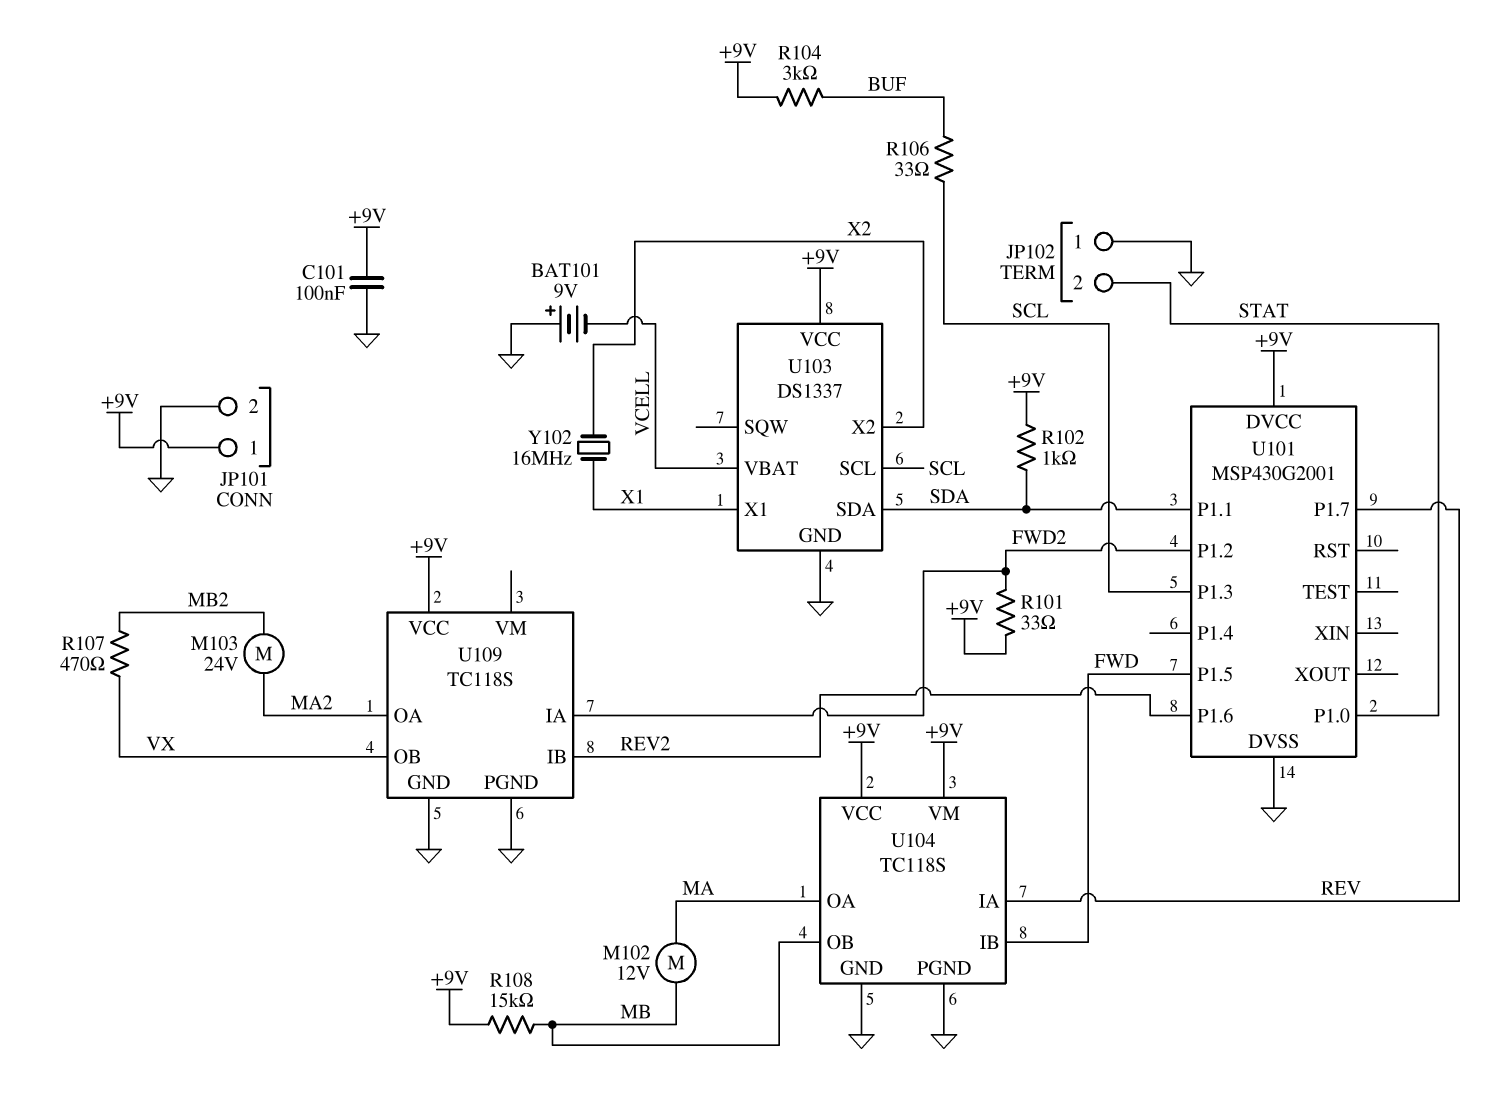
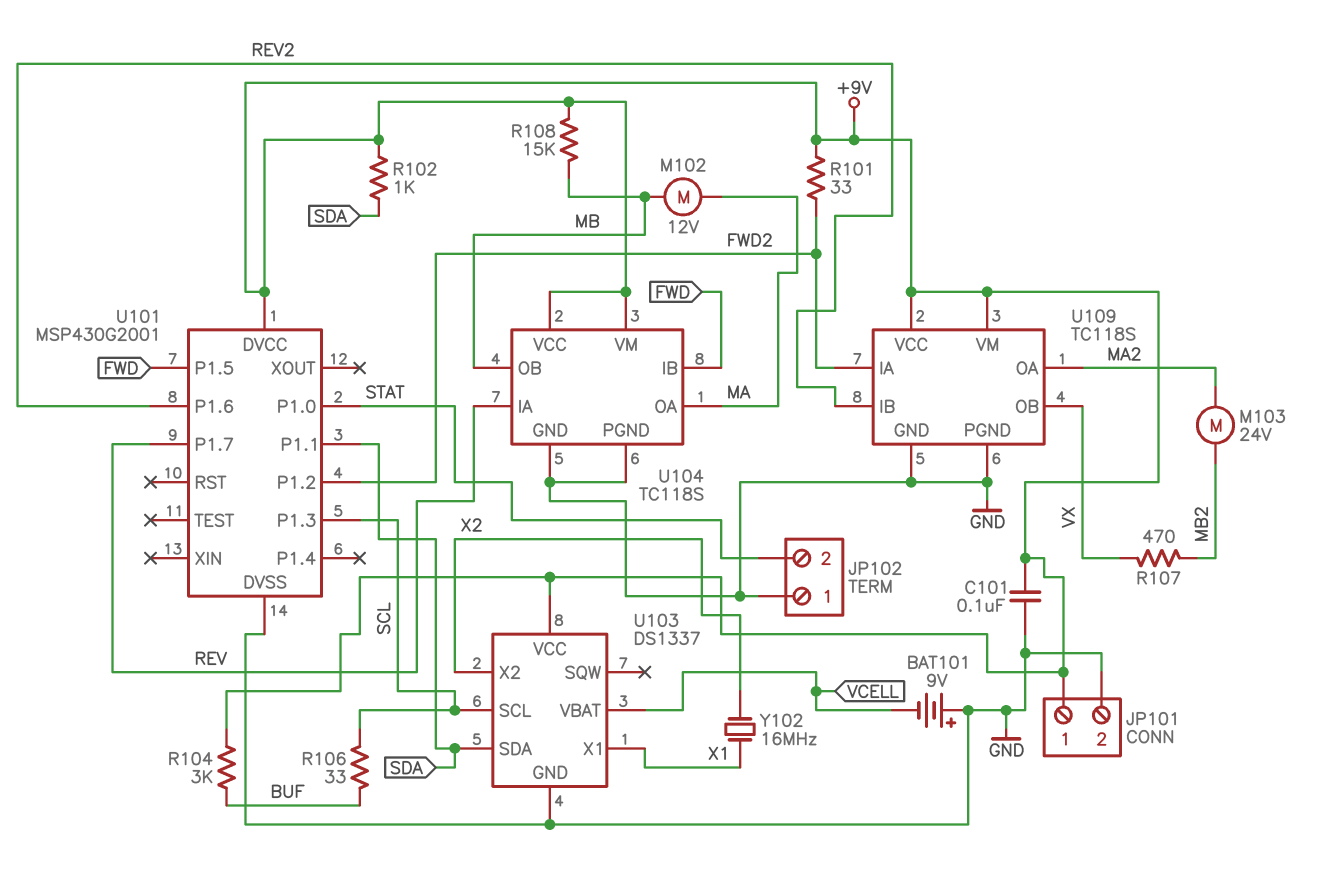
U109 pin VM: none -> +9V

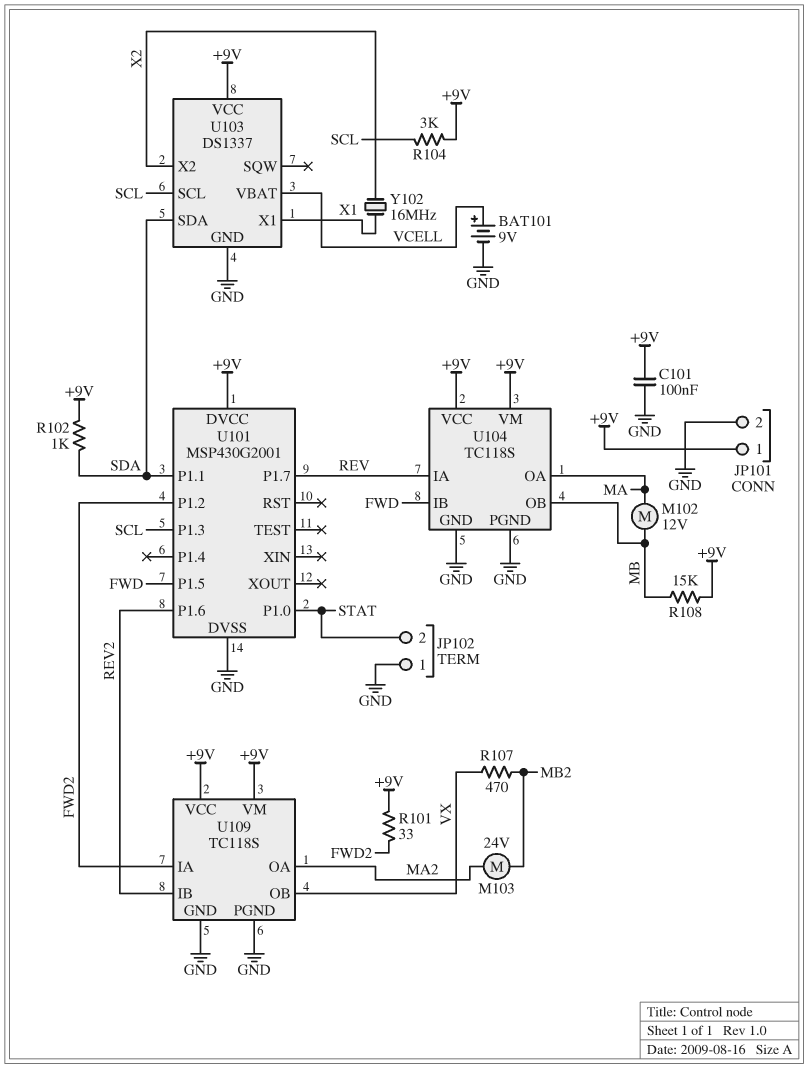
BAT101: 9V (plus GND, minus VCELL) -> 9V (plus VCELL, minus GND)
R104: 3k (+9V, BUF) -> 3k (+9V, SCL)
R106: 33 (BUF, SCL) -> none

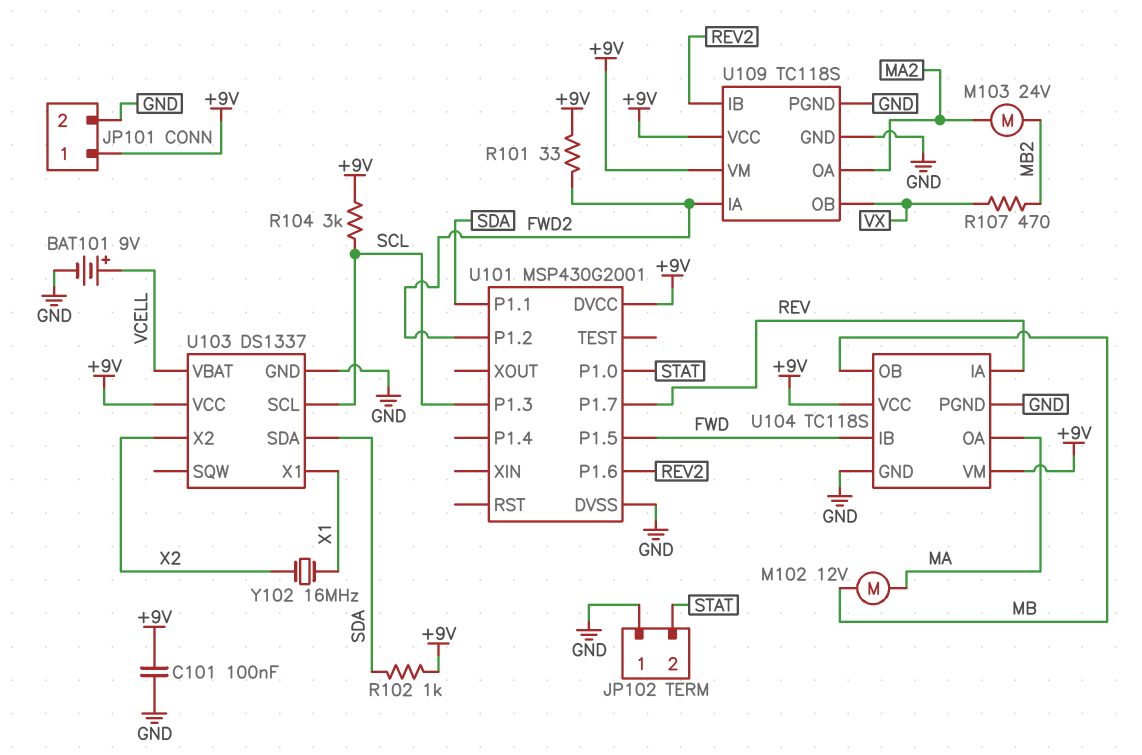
R108: 15k (+9V, MB) -> none

